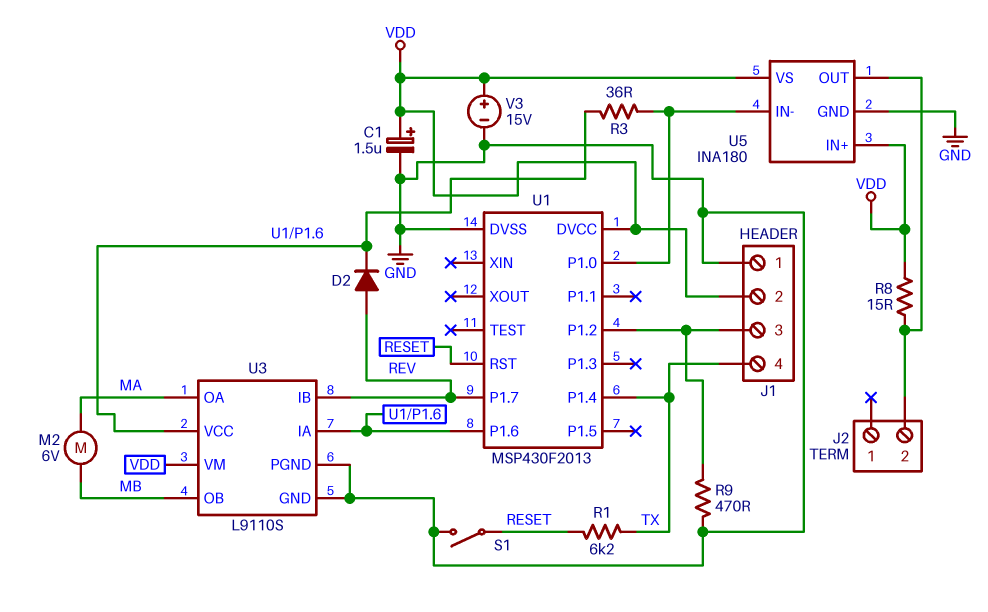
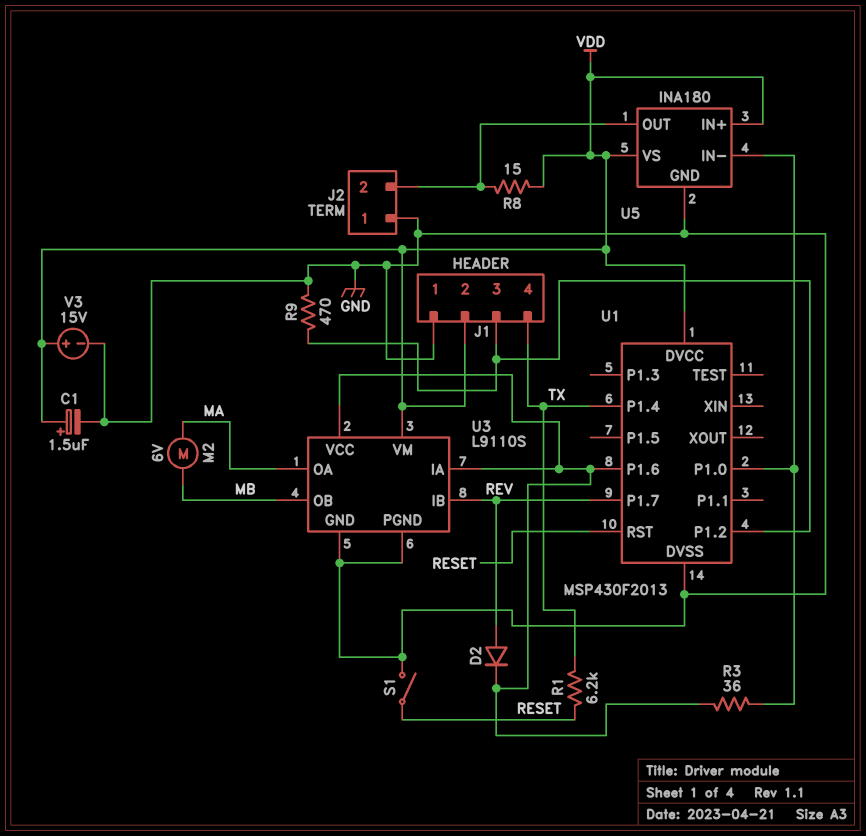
J2 pin 1: none -> GND

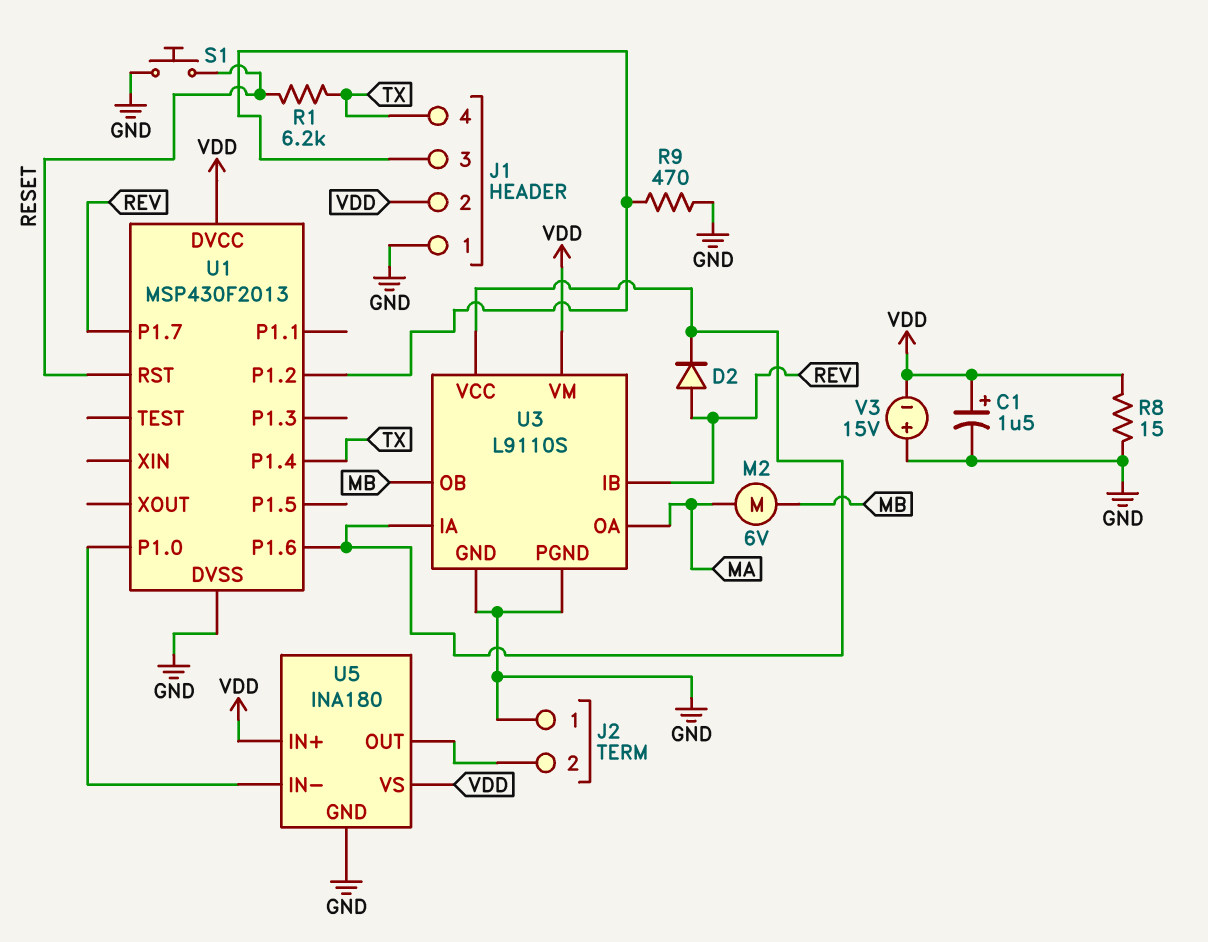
R3: 36 (U1/P1.0, U1/P1.6) -> none
R8: 15 (J2/2, VDD) -> 15 (GND, VDD)
S1: switch (GND, RESET) -> button (GND, RESET)
V3: 15V (plus VDD, minus GND) -> 15V (plus GND, minus VDD)

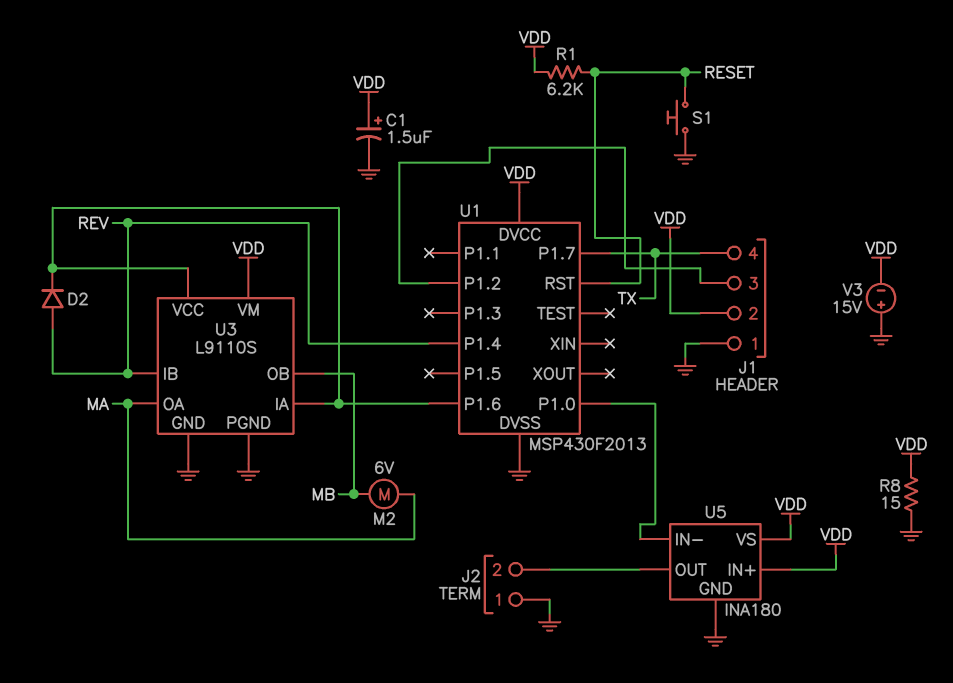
R1: 6.2k (RESET, TX) -> 6.2k (RESET, VDD)
R9: 470 (GND, J1/3) -> none
U1 pin P1.4: TX -> REV
U1 pin P1.7: REV -> TX

